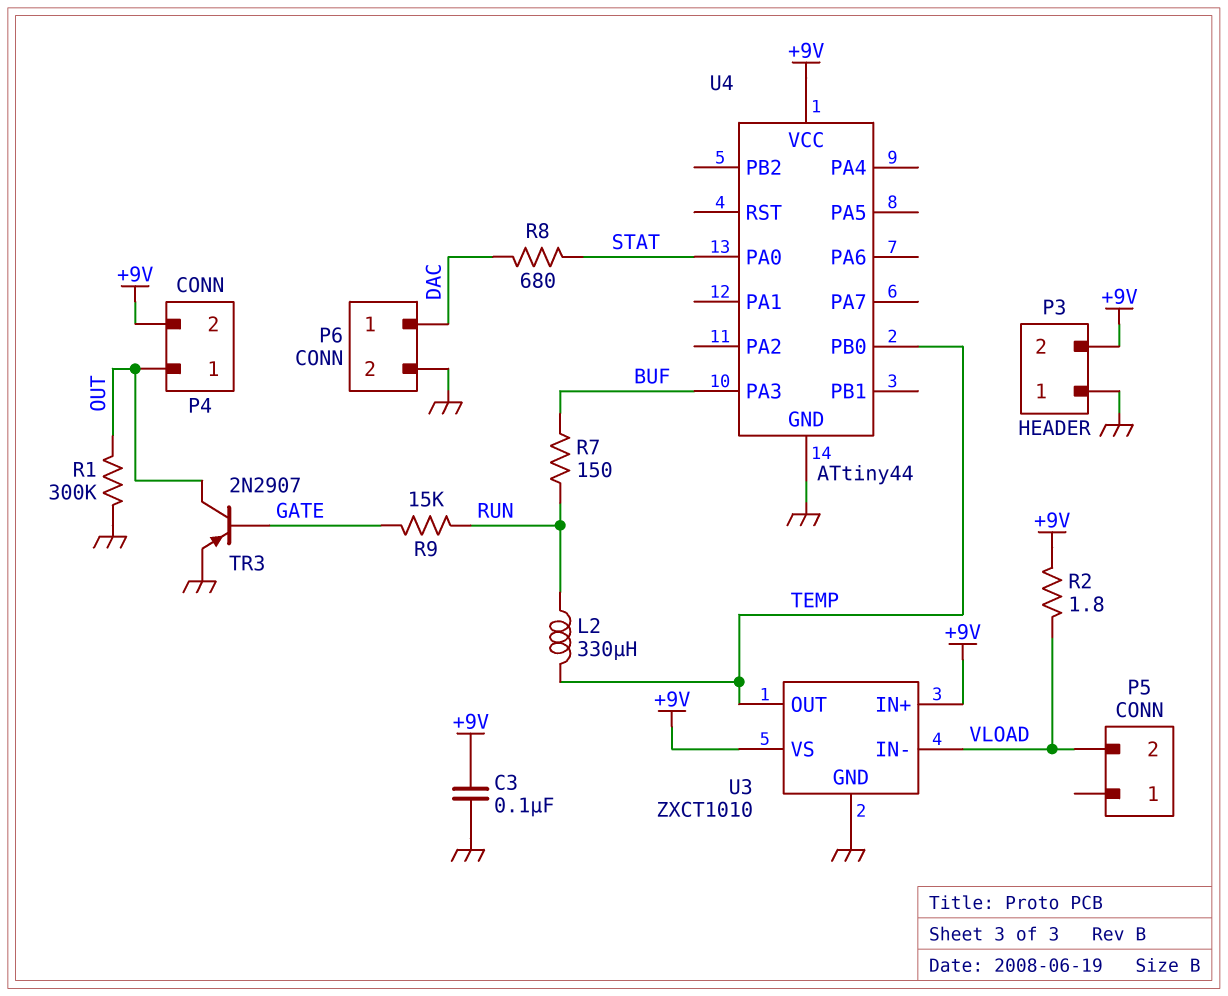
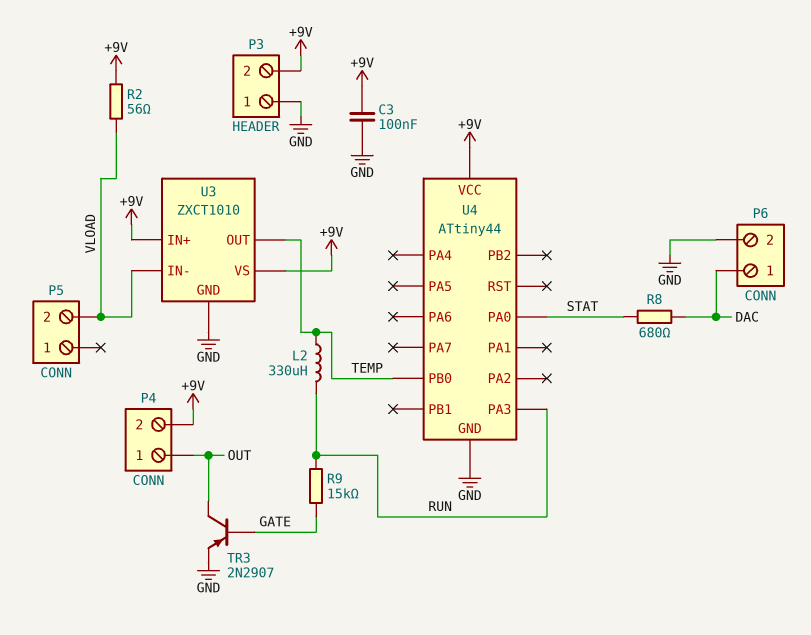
R1: 300k (GND, OUT) -> none
R2: 1.8 (+9V, VLOAD) -> 56 (+9V, VLOAD)
R7: 150 (BUF, RUN) -> none
U4 pin PA3: BUF -> RUN

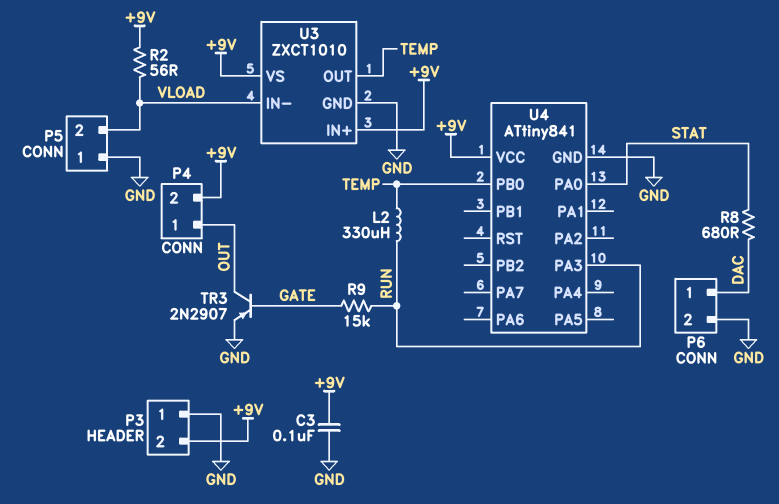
P5 pin 1: none -> GND
U4: ATtiny44 -> ATtiny841

